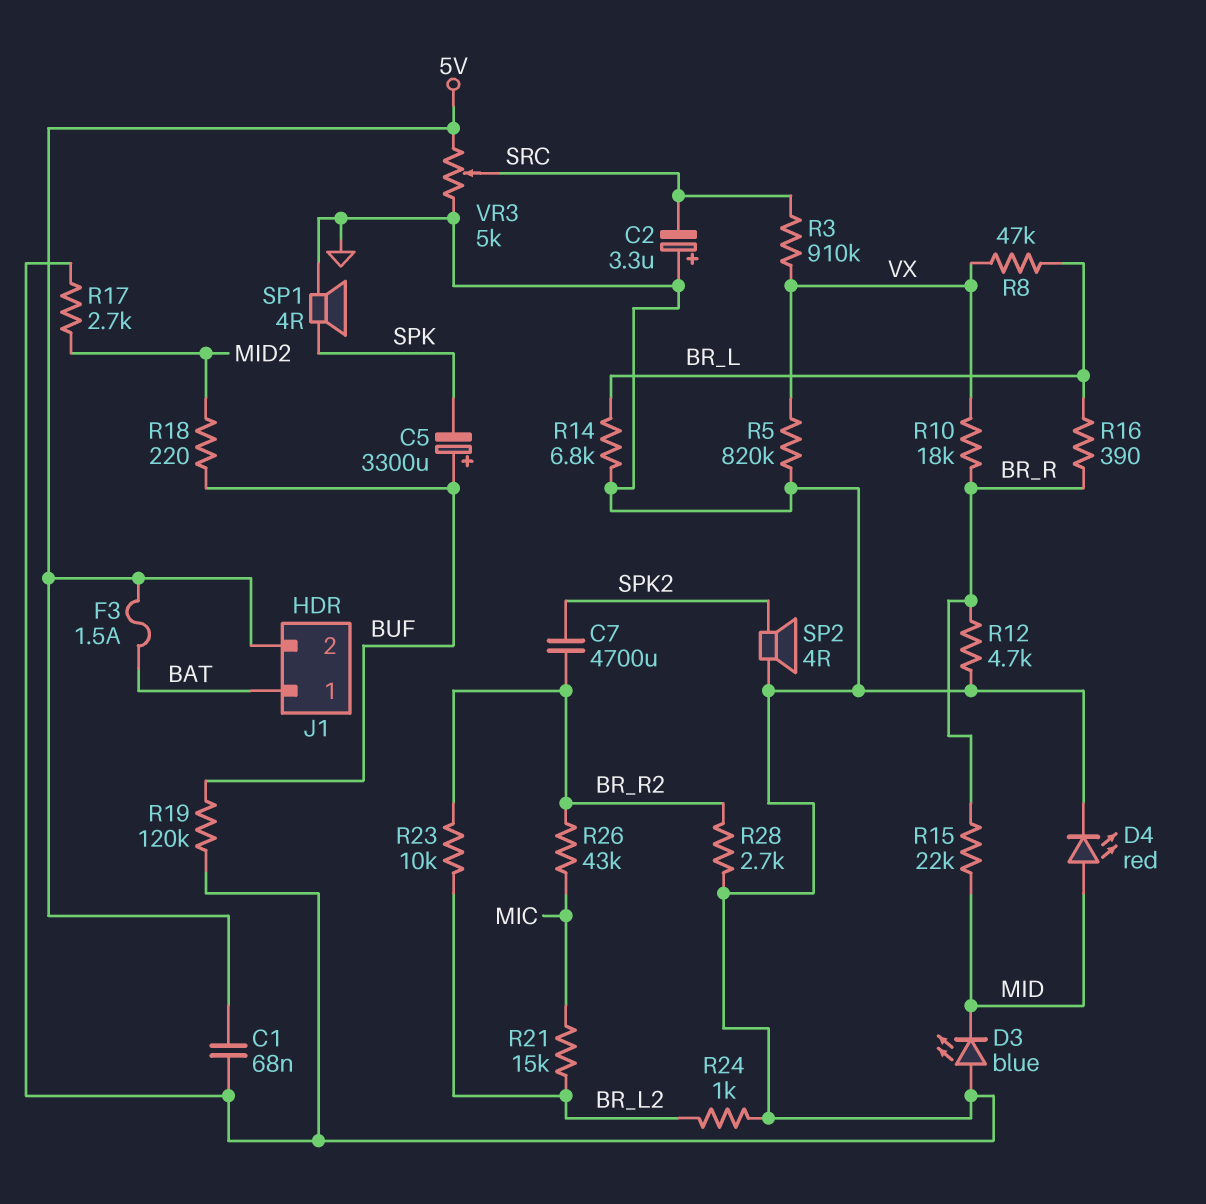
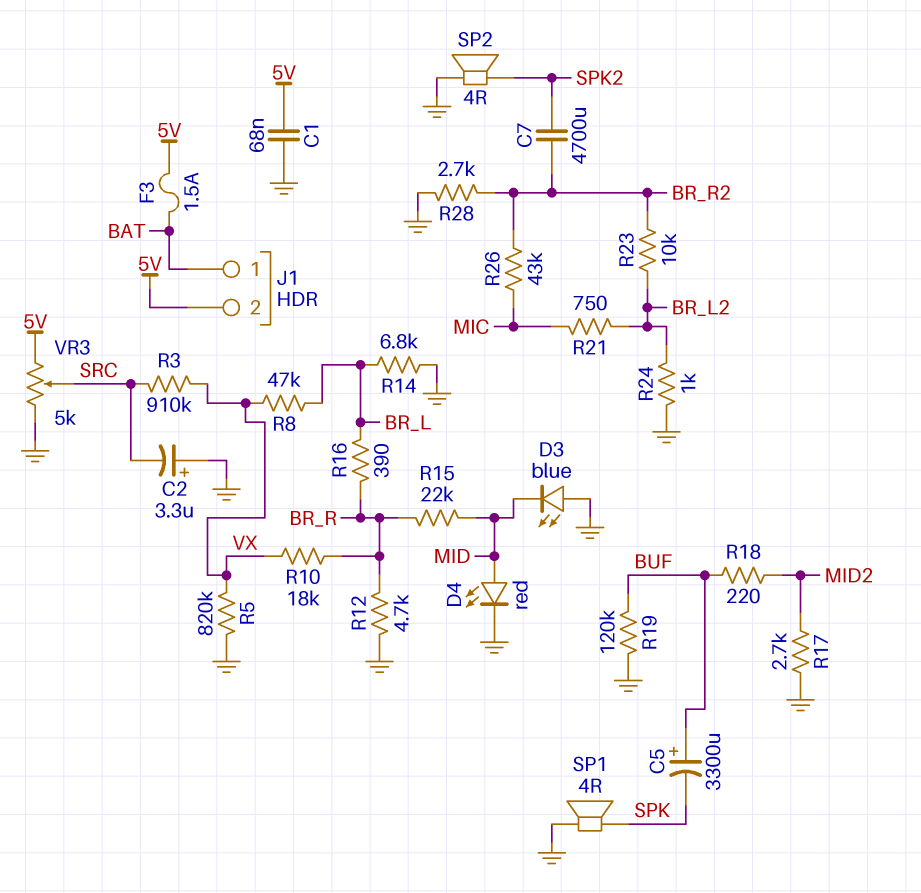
R21: 15k (BR_L2, MIC) -> 750 (BR_L2, MIC)

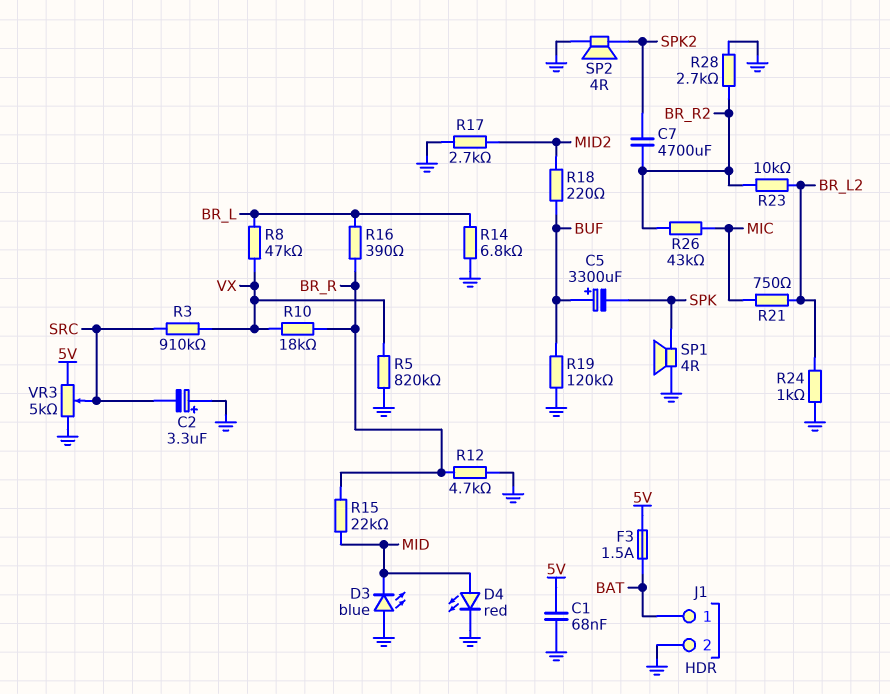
J1 pin 2: 5V -> GND

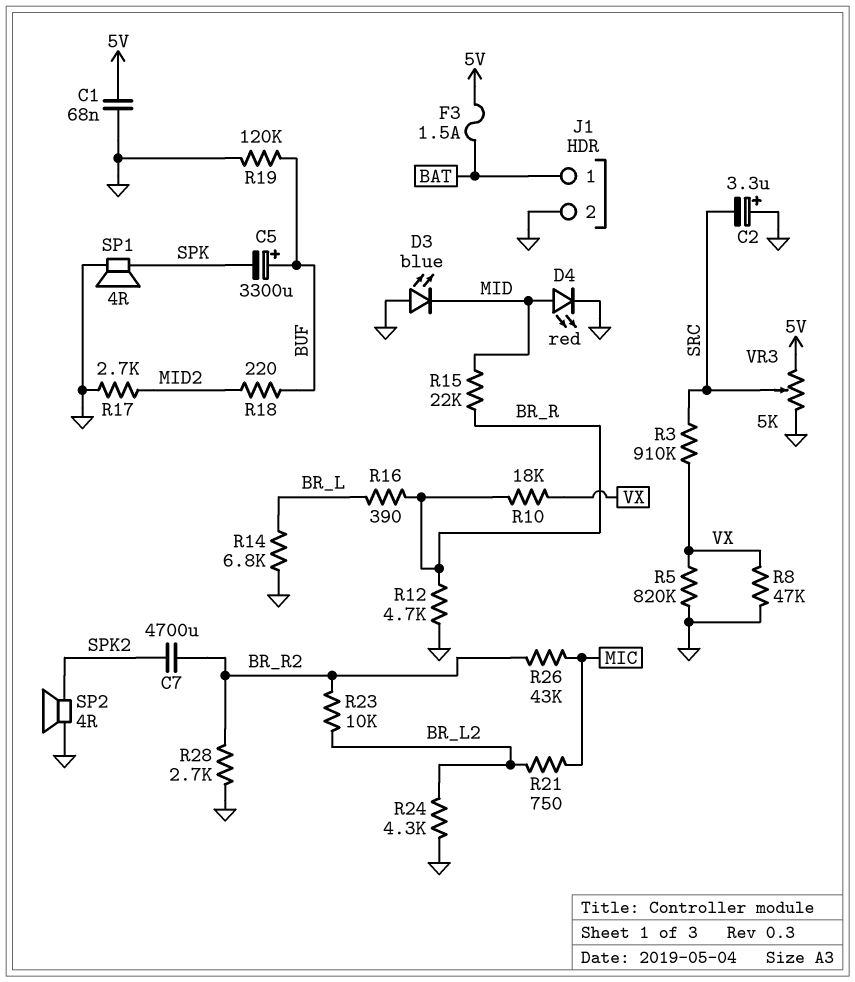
R8: 47k (BR_L, VX) -> 47k (GND, VX)
R24: 1k (BR_L2, GND) -> 4.3k (BR_L2, GND)

